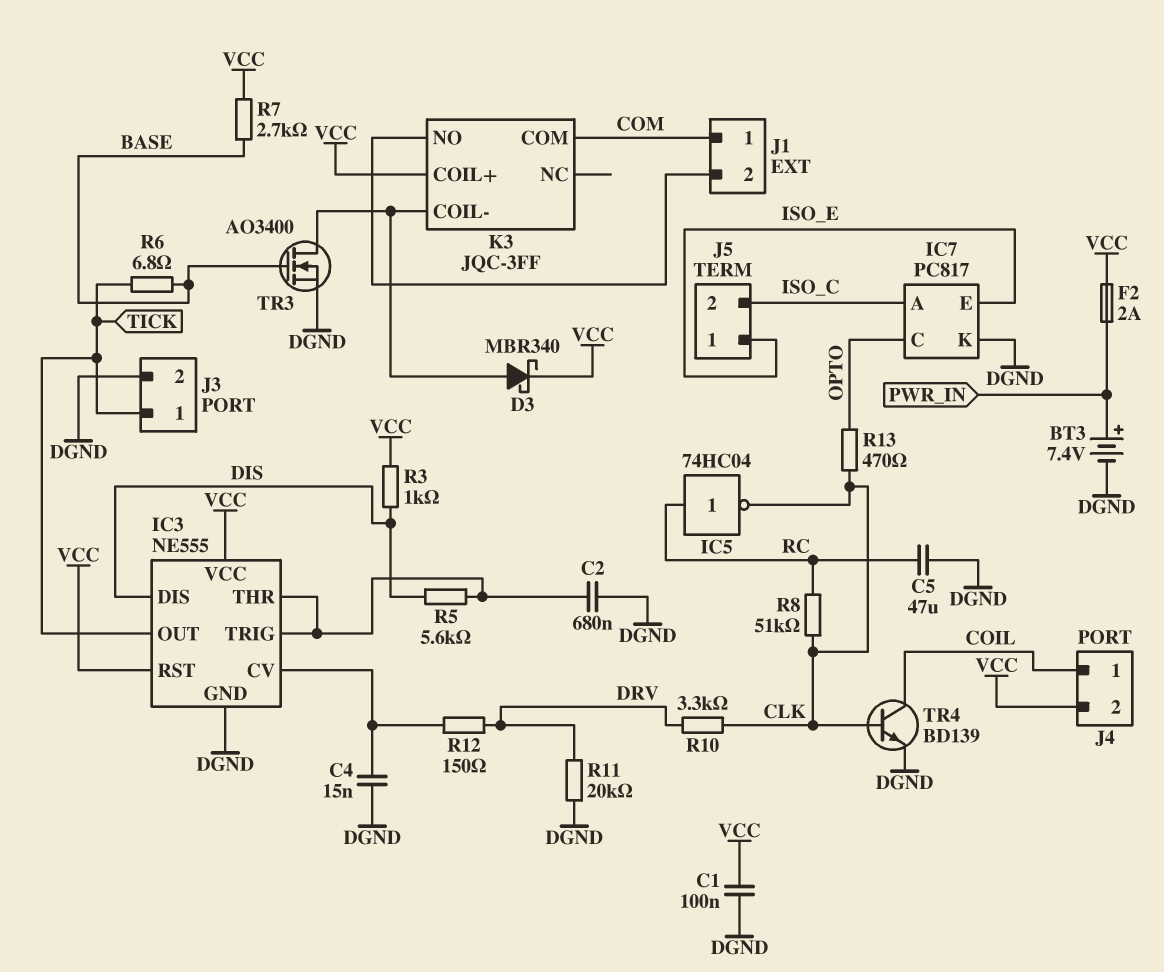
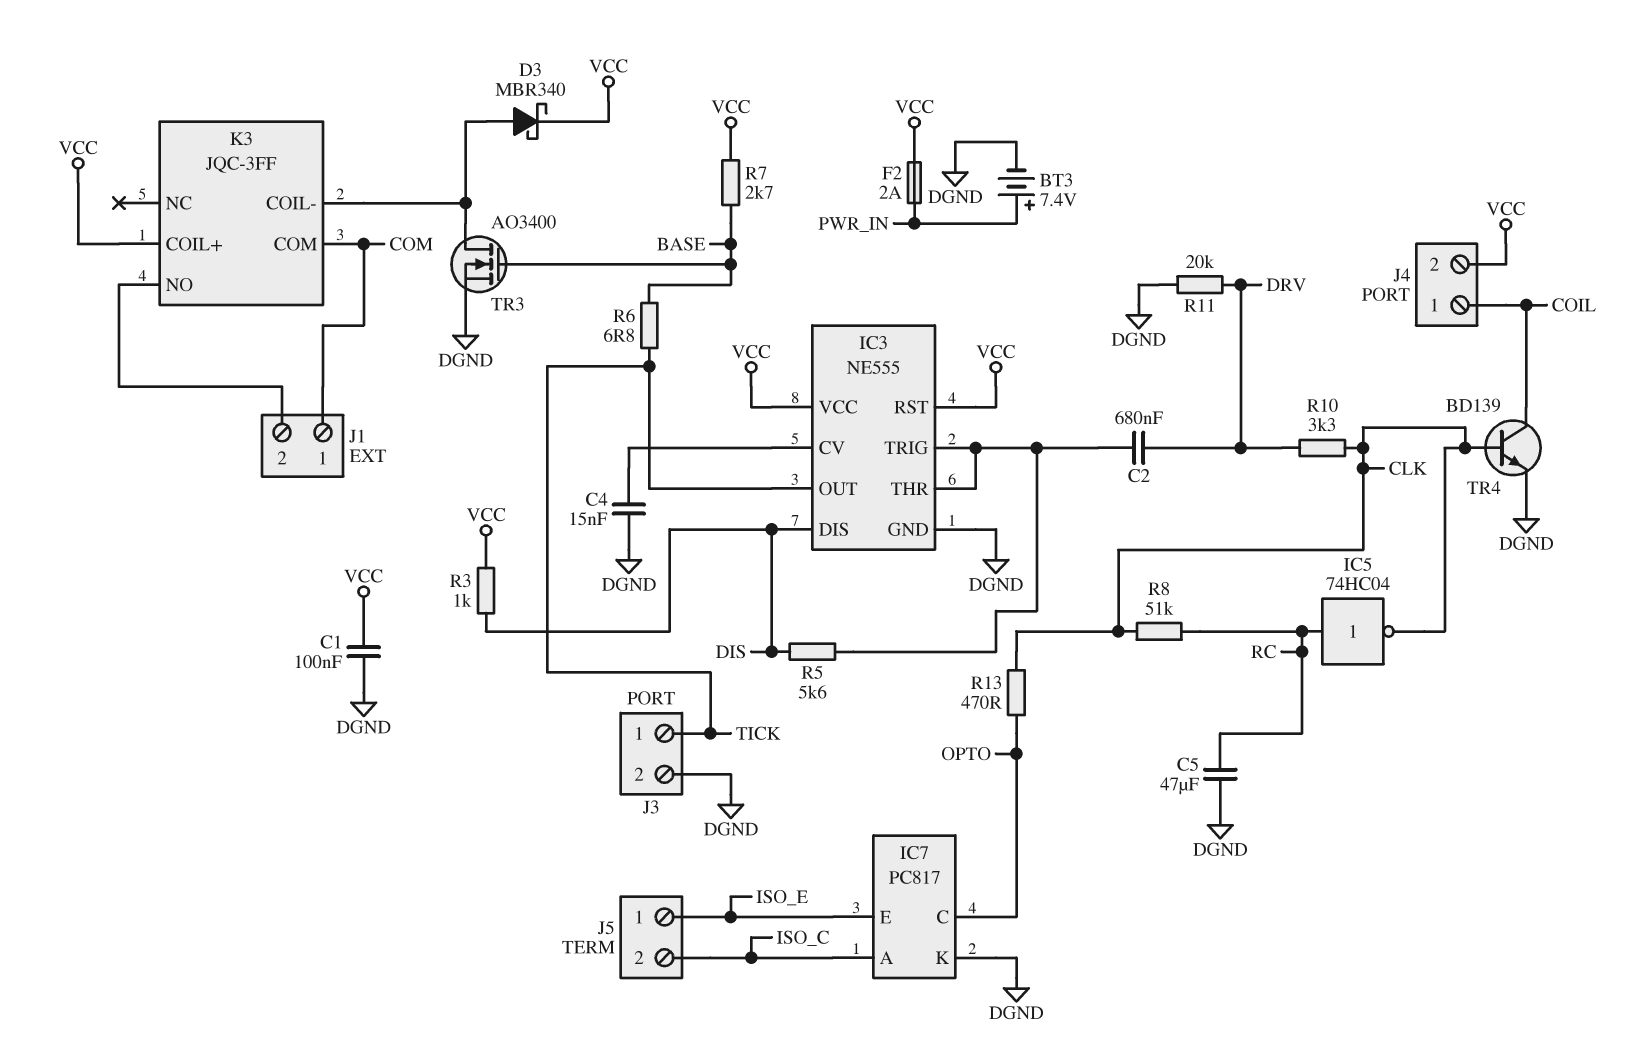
C2: 680nF (DGND, IC3/THR) -> 680nF (DRV, IC3/THR)
R12: 150 (DRV, IC3/CV) -> none

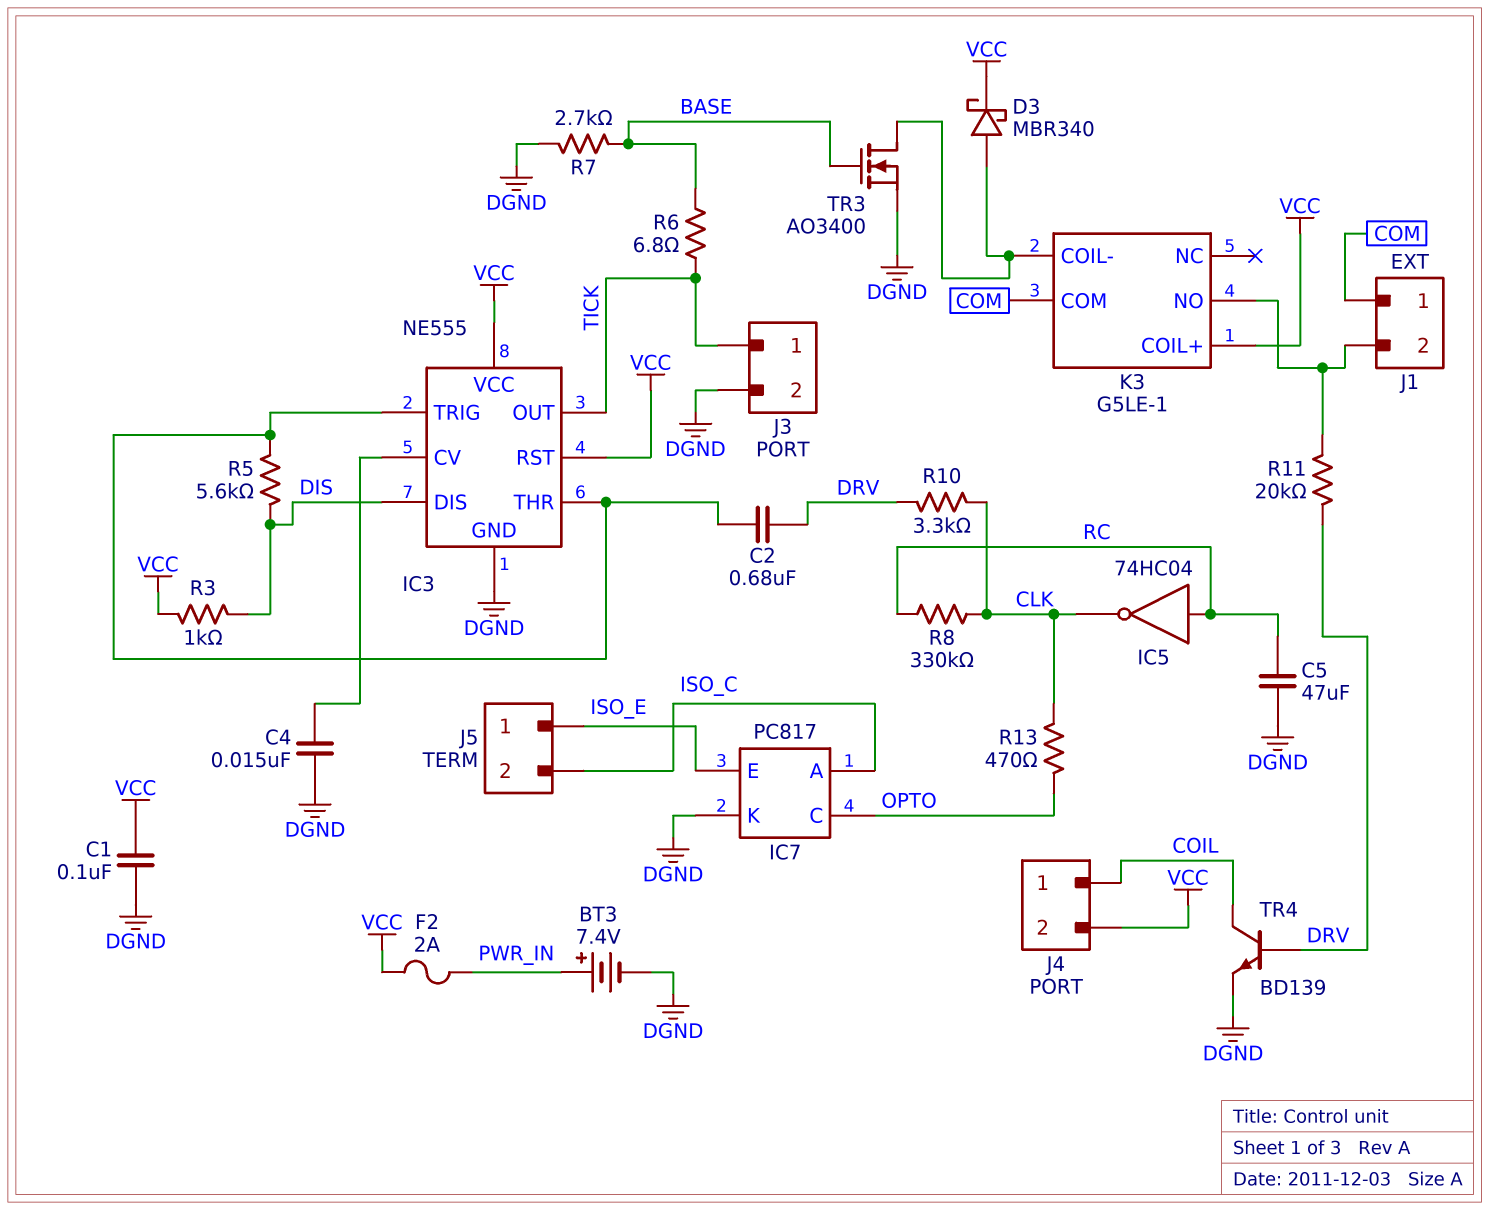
K3: JQC-3FF -> G5LE-1
R7: 2.7k (BASE, VCC) -> 2.7k (BASE, DGND)
R8: 51k (CLK, RC) -> 330k (CLK, RC)
R11: 20k (DGND, DRV) -> 20k (DRV, J1/2)
TR4: NPN BD139 (B CLK, C COIL, E DGND) -> NPN BD139 (B DRV, C COIL, E DGND)

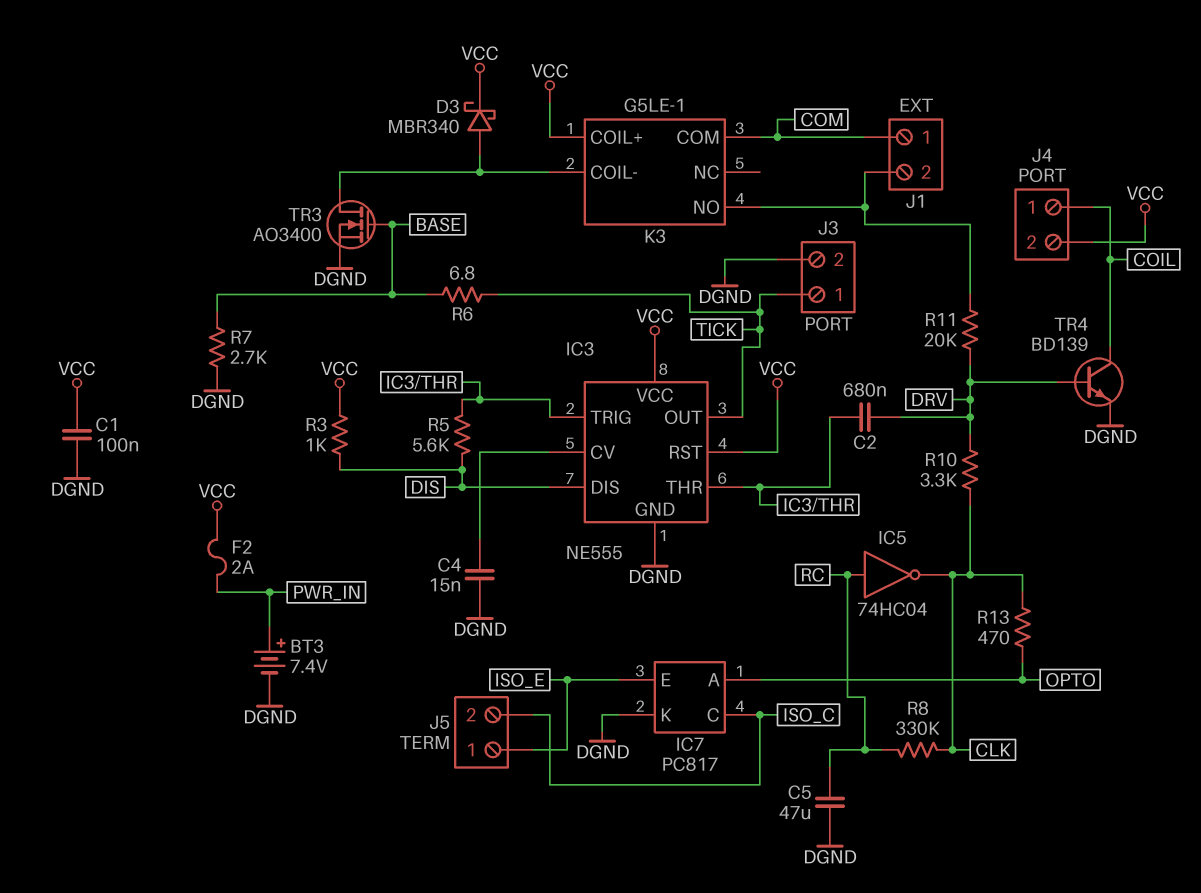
IC7 pin A: ISO_C -> OPTO
IC7 pin C: OPTO -> ISO_C

